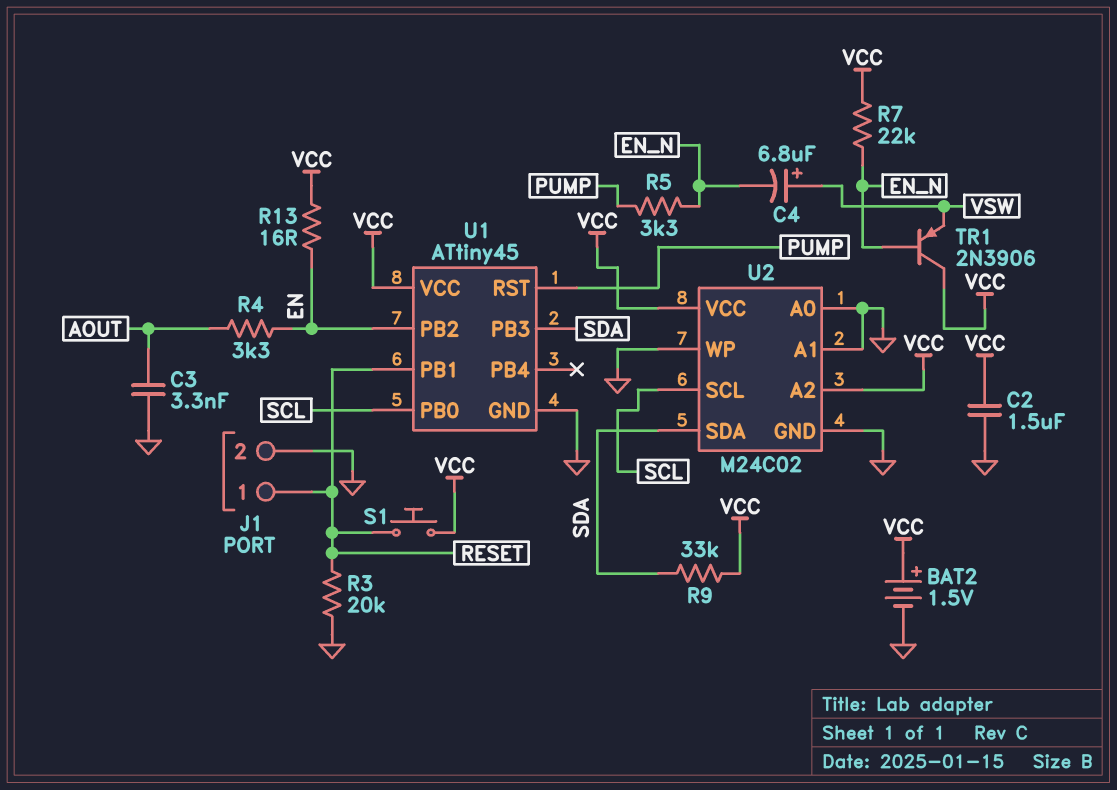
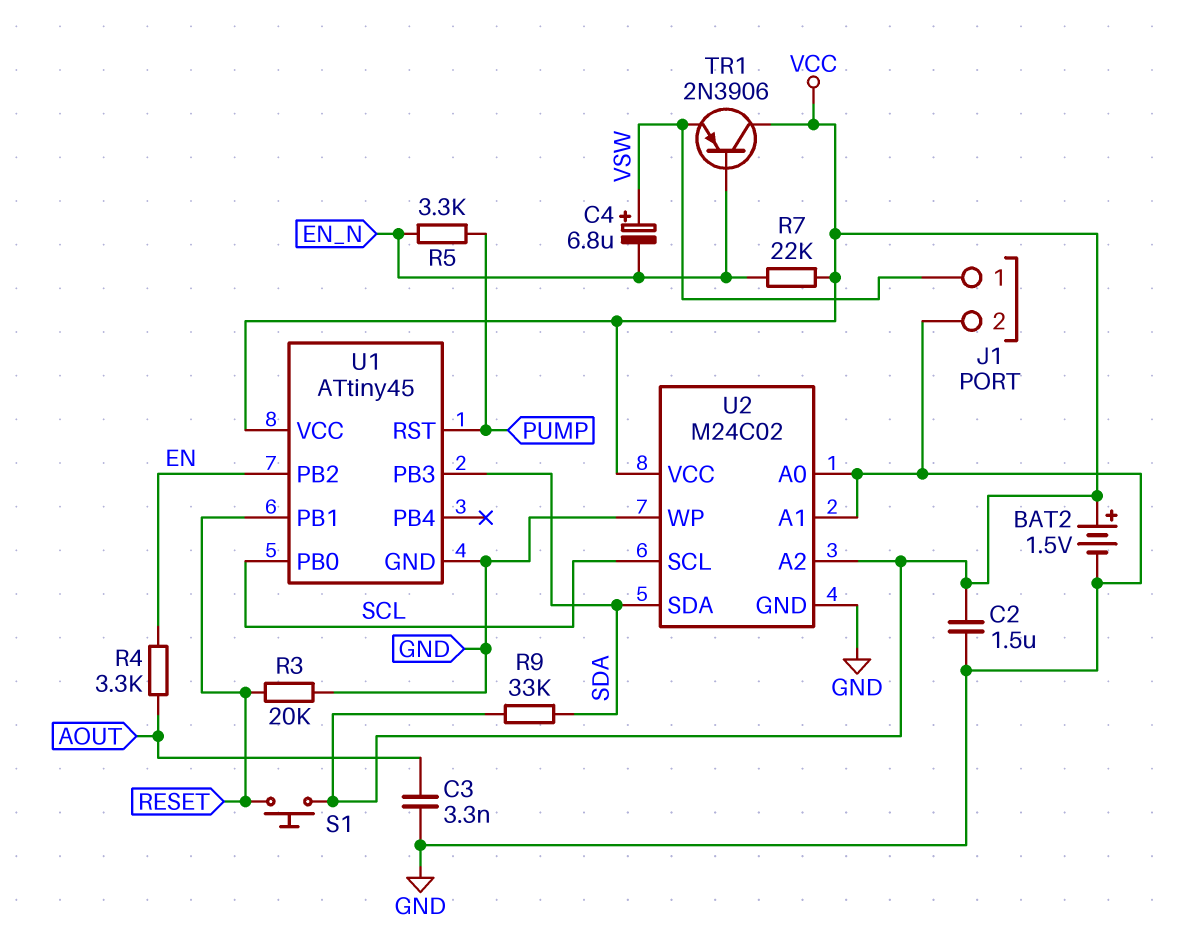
J1 pin 1: RESET -> VSW
R13: 16 (EN, VCC) -> none

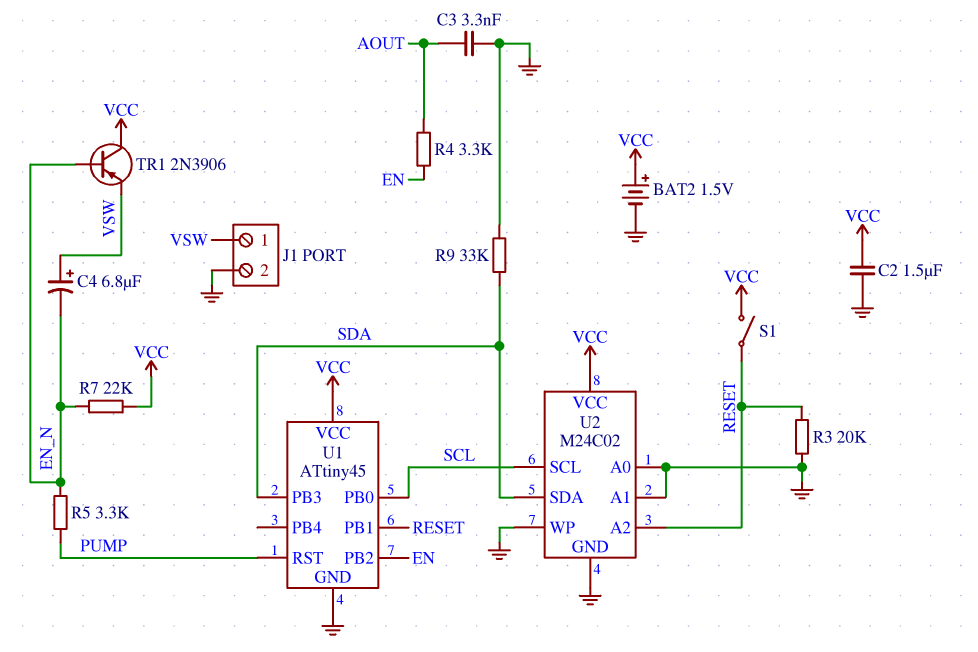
R9: 33k (SDA, VCC) -> 33k (GND, SDA)
S1: button (RESET, VCC) -> switch (RESET, VCC)
U2 pin A2: VCC -> RESET

